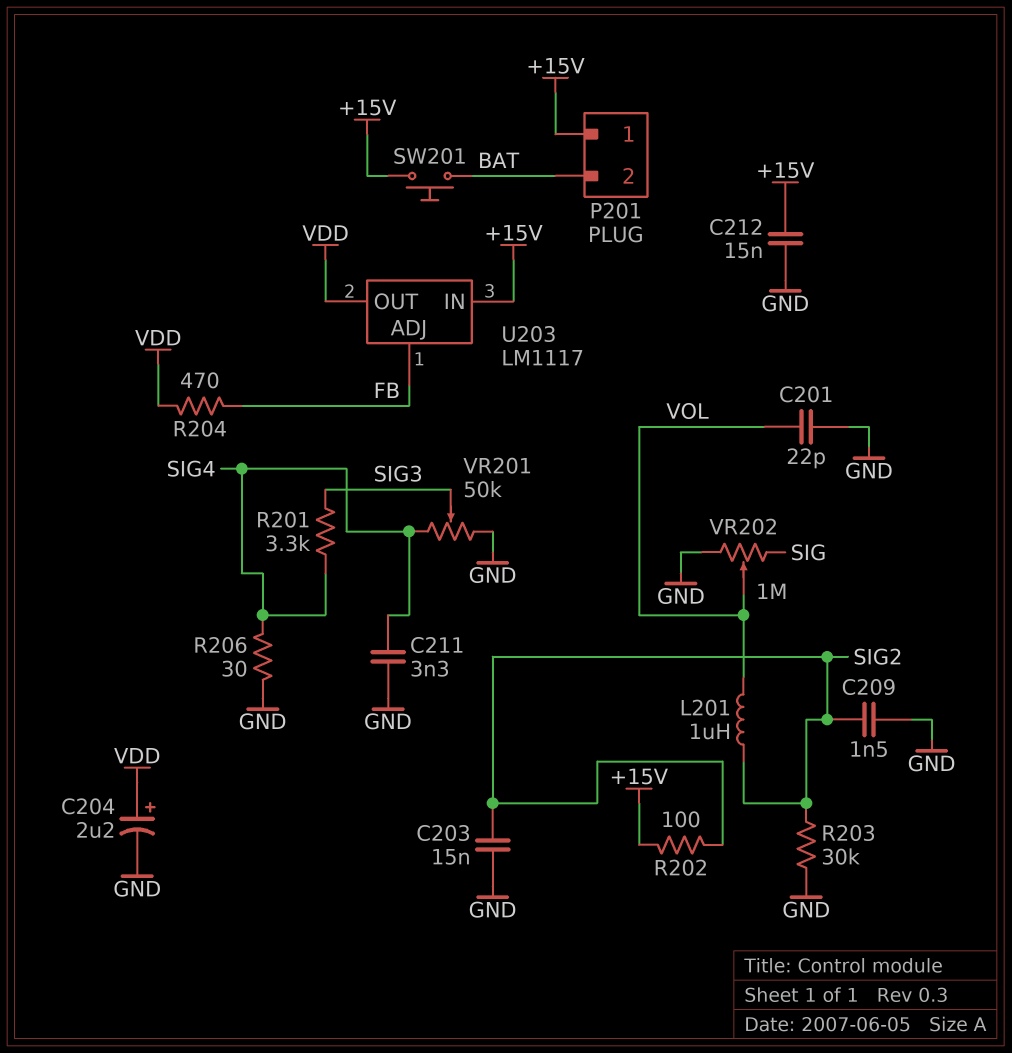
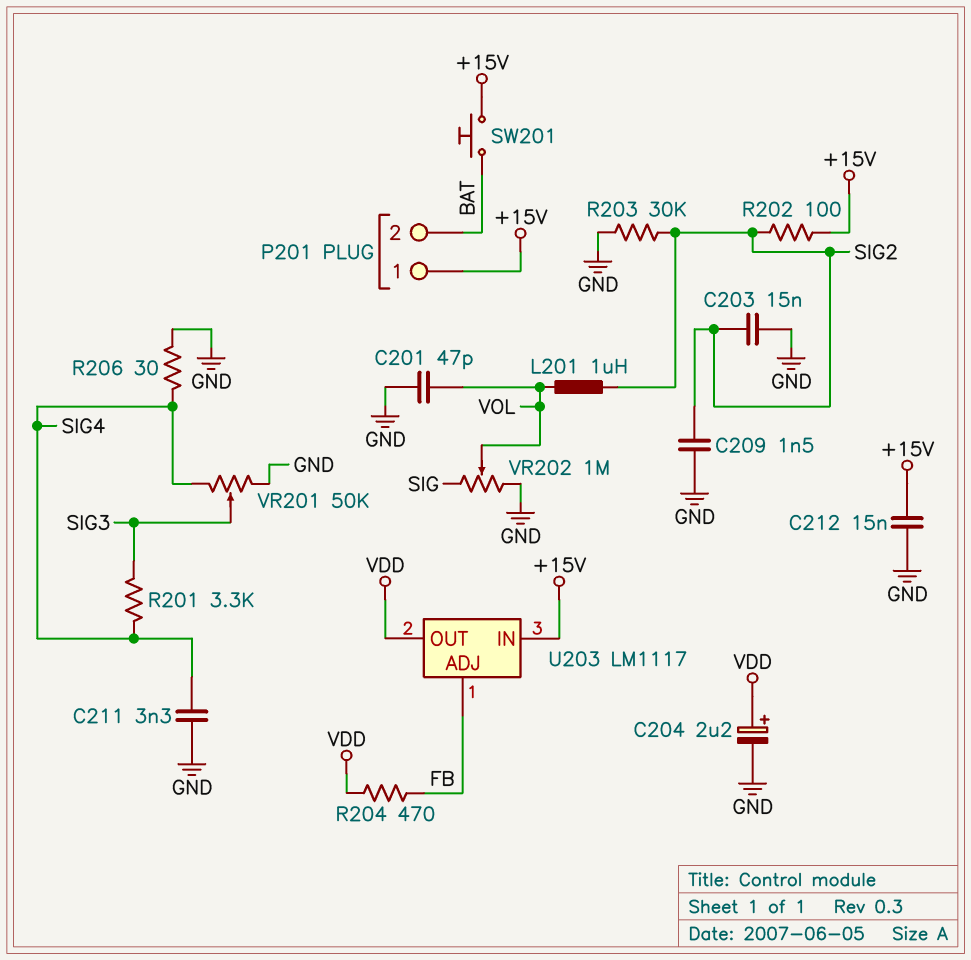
C201: 22pF (GND, VOL) -> 47pF (GND, VOL)

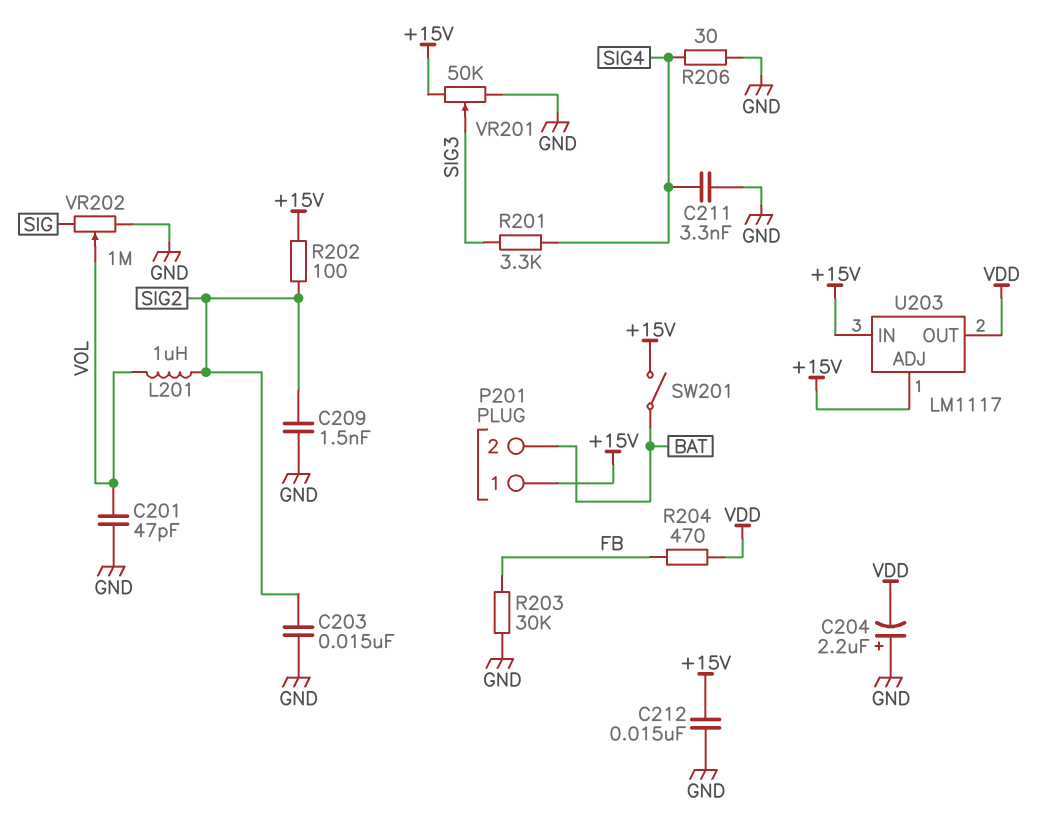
C204: 2.2uF (plus VDD, minus GND) -> 2.2uF (plus GND, minus VDD)
R203: 30k (GND, SIG2) -> 30k (FB, GND)
SW201: button (+15V, BAT) -> switch (+15V, BAT)
U203 pin ADJ: FB -> +15V
VR201: 50k (GND, SIG4, wiper SIG3) -> 50k (+15V, GND, wiper SIG3)

